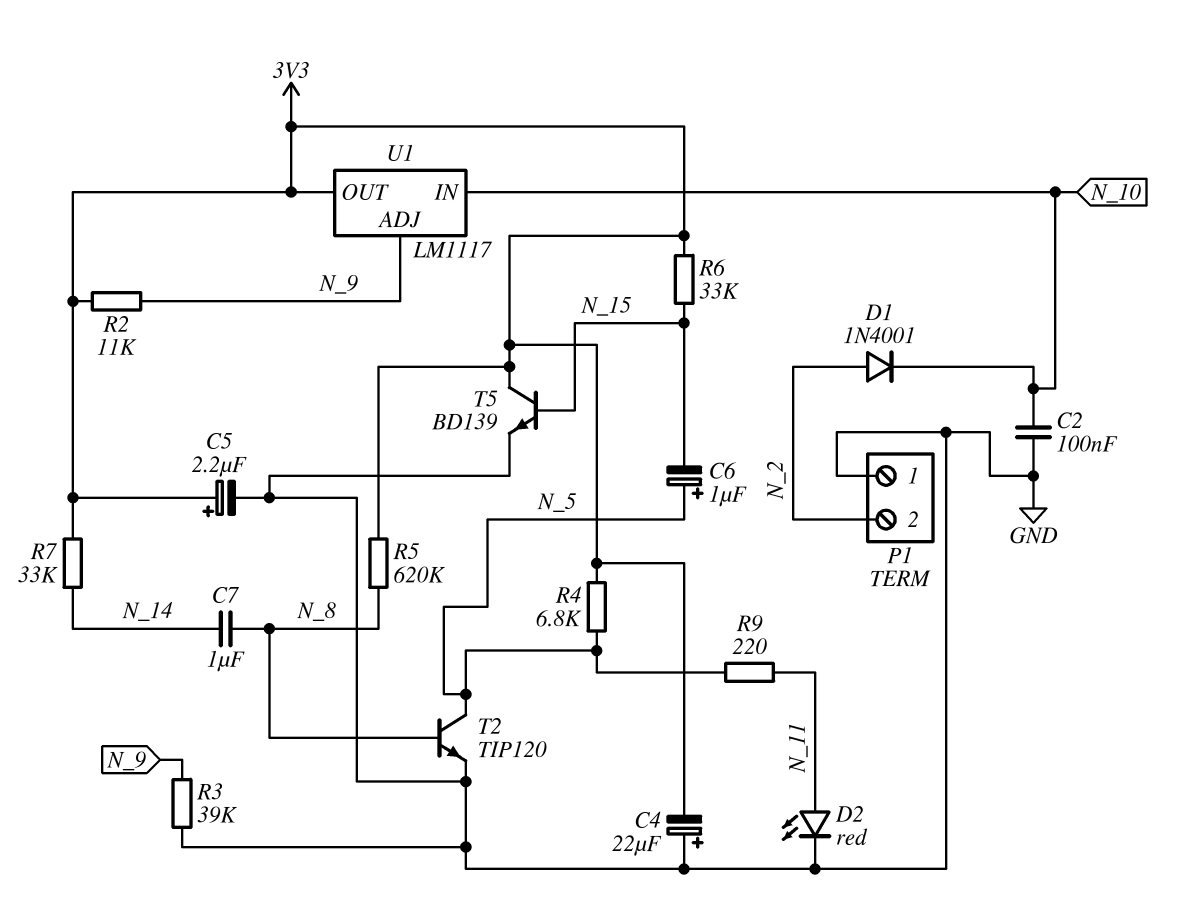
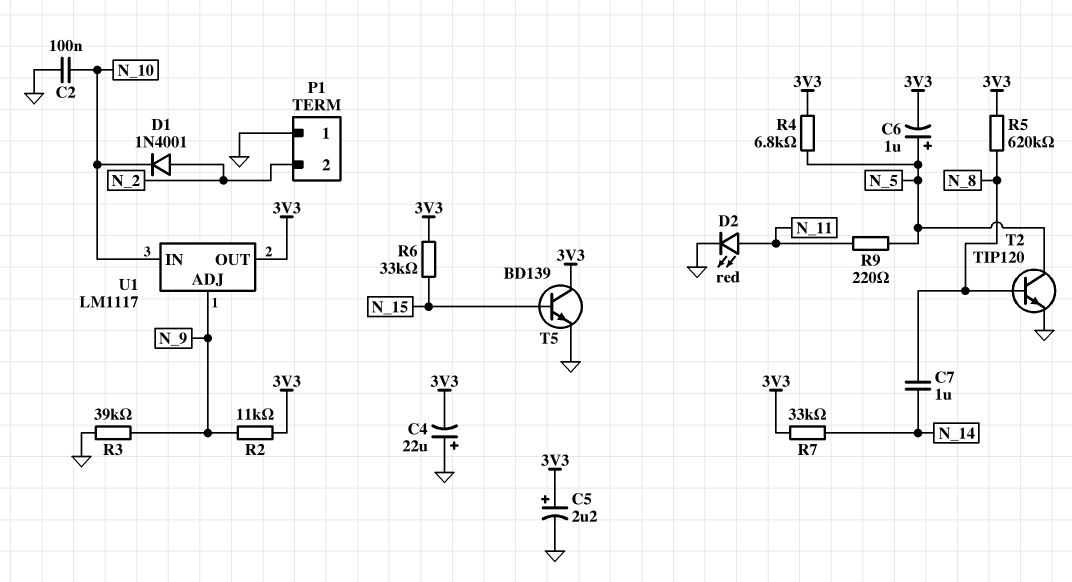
C6: 1uF (plus N_5, minus N_15) -> 1uF (plus N_5, minus 3V3)

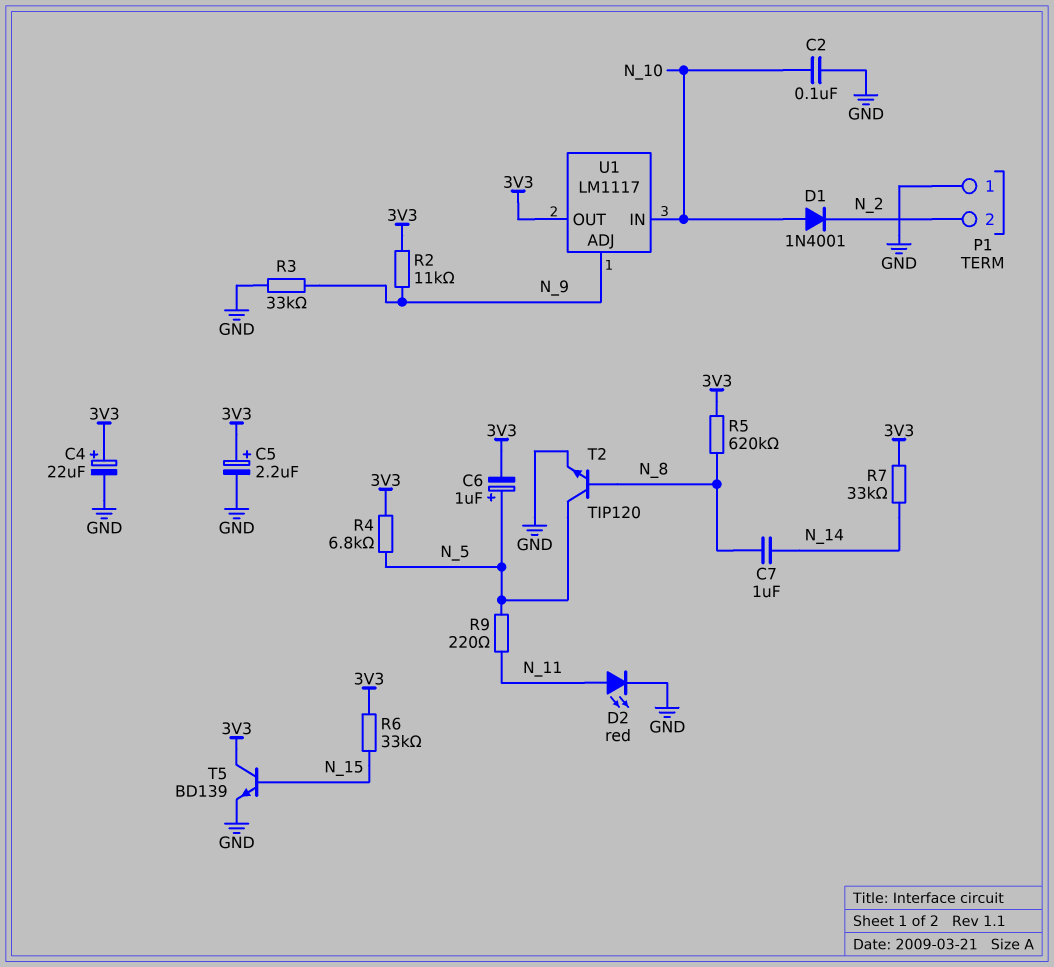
C4: 22uF (plus GND, minus 3V3) -> 22uF (plus 3V3, minus GND)
D1: diode 1N4001 (A N_2, K N_10) -> diode 1N4001 (A N_10, K N_2)
R3: 39k (GND, N_9) -> 33k (GND, N_9)

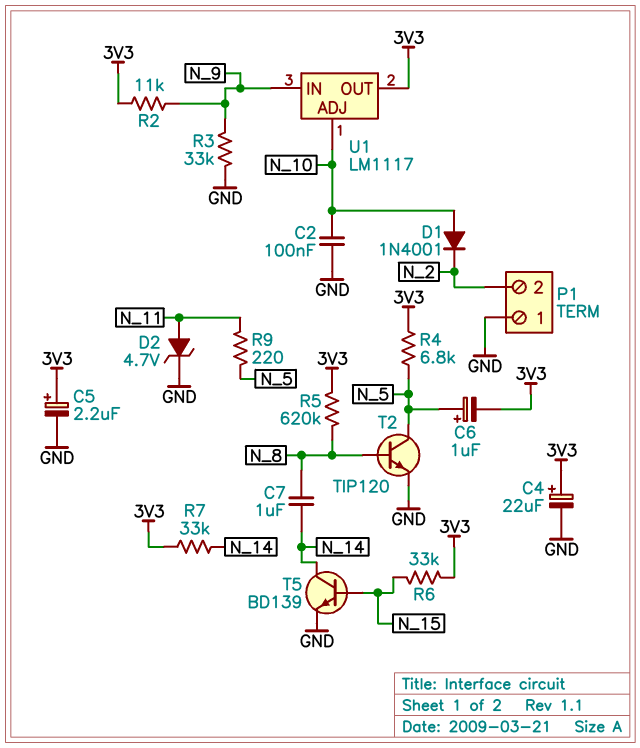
D2: LED red (A N_11, K GND) -> zener 4.7V (A N_11, K GND)
T5: NPN BD139 (B N_15, C 3V3, E GND) -> NPN BD139 (B N_15, C N_14, E GND)
U1 pin ADJ: N_9 -> N_10
U1 pin IN: N_10 -> N_9

